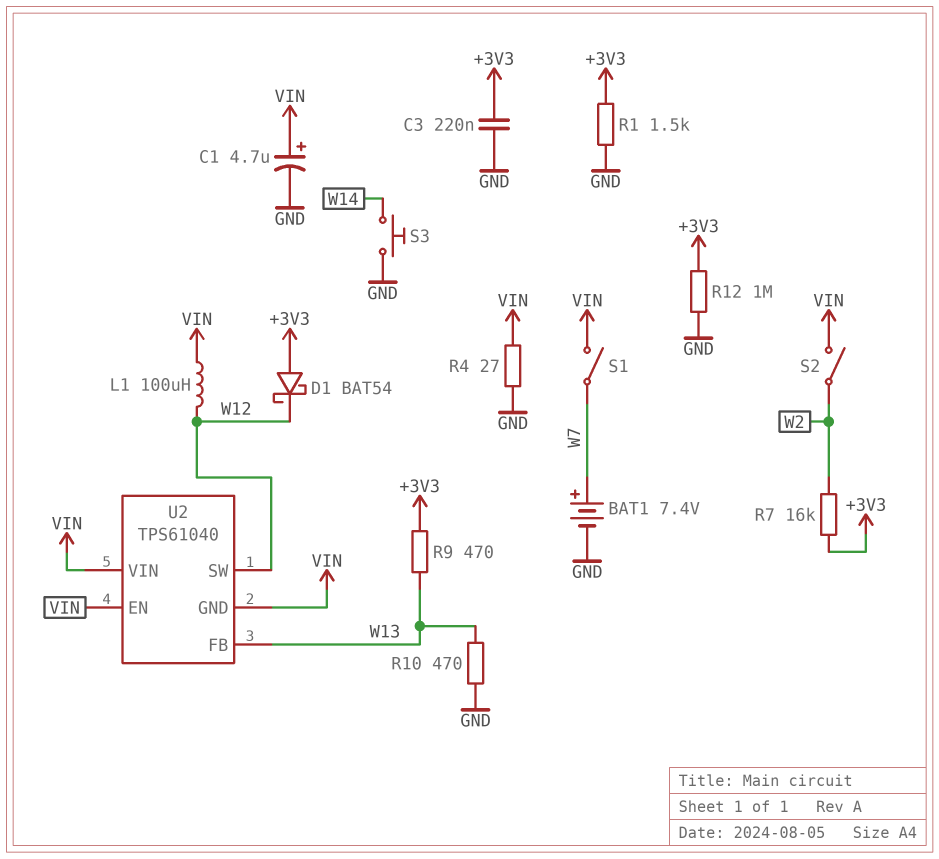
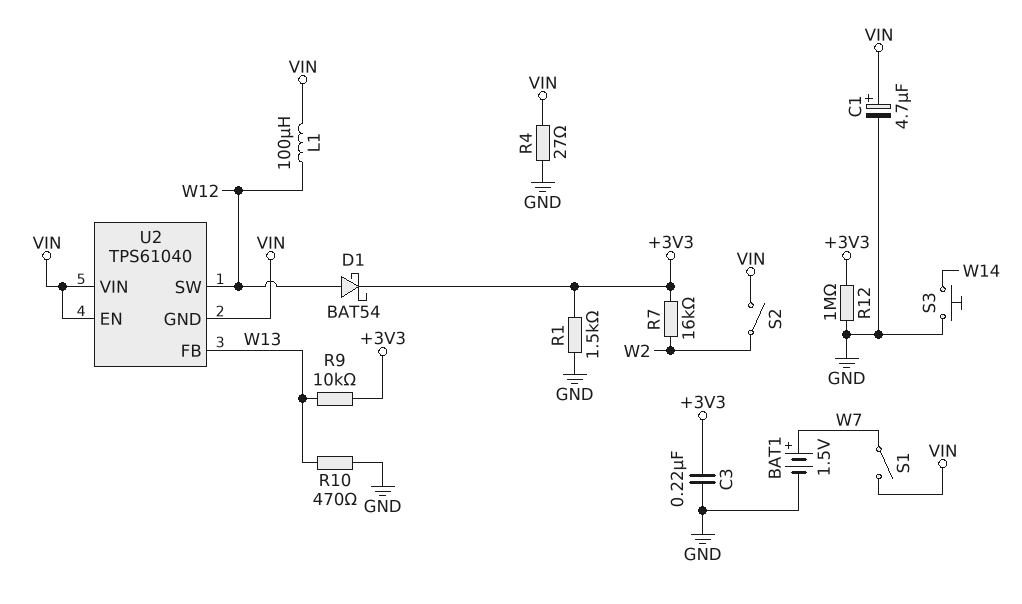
BAT1: 7.4V (plus W7, minus GND) -> 1.5V (plus W7, minus GND)
D1: schottky BAT54 (A +3V3, K W12) -> schottky BAT54 (A W12, K +3V3)
R9: 470 (+3V3, W13) -> 10k (+3V3, W13)

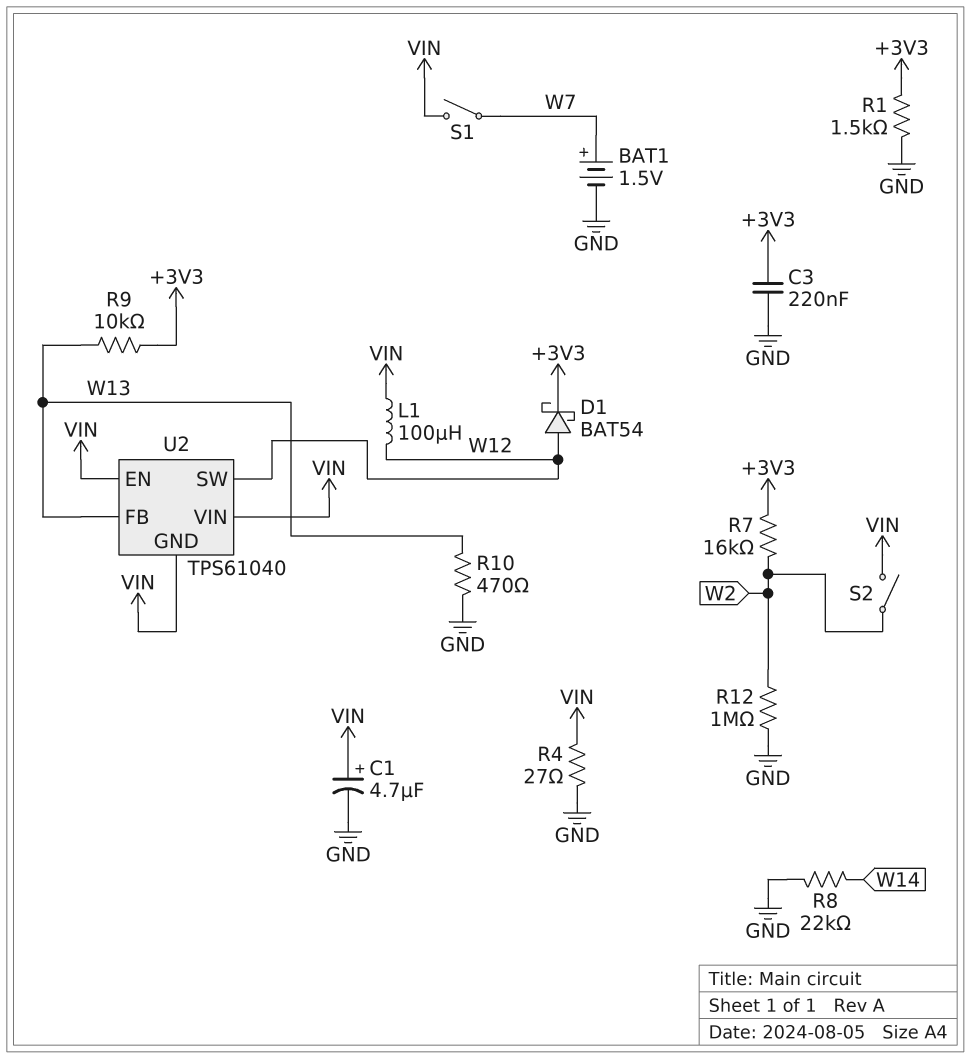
R8: none -> 22k (GND, W14)
R12: 1M (+3V3, GND) -> 1M (GND, W2)
S3: button (GND, W14) -> none

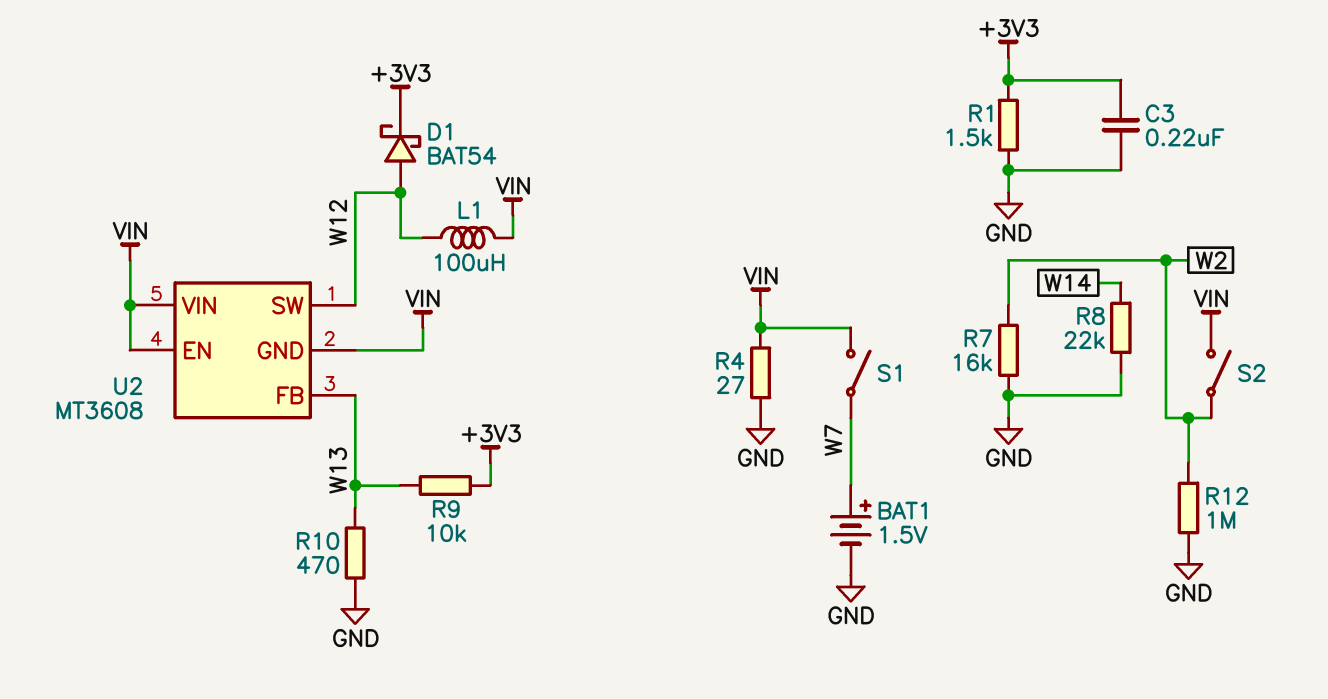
C1: 4.7uF (plus VIN, minus GND) -> none
R7: 16k (+3V3, W2) -> 16k (GND, W2)
U2: TPS61040 -> MT3608

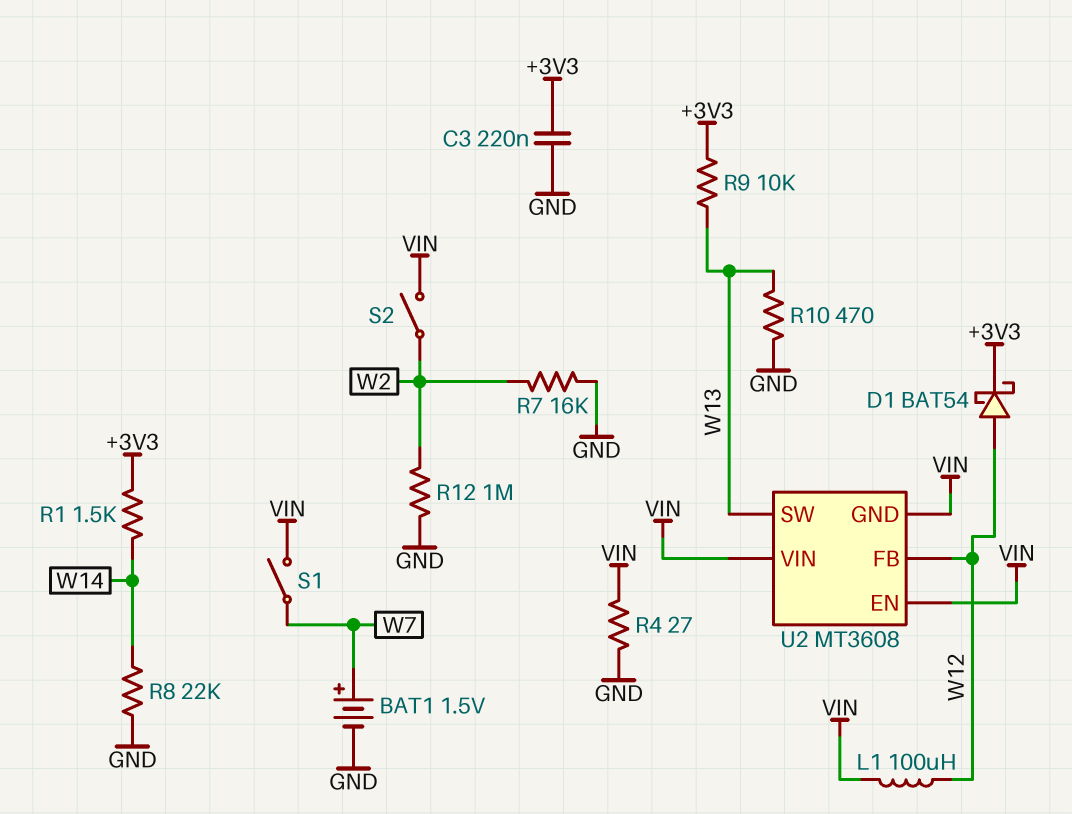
R1: 1.5k (+3V3, GND) -> 1.5k (+3V3, W14)
U2 pin FB: W13 -> W12
U2 pin SW: W12 -> W13

